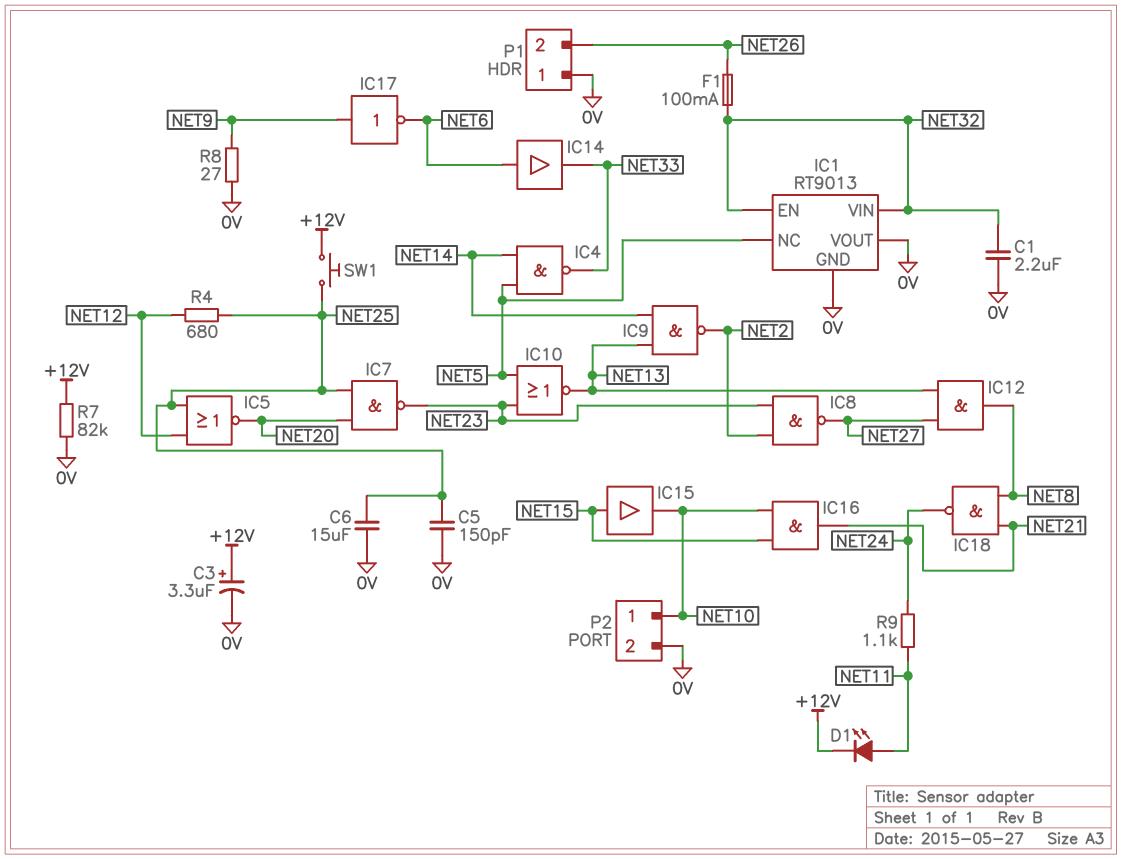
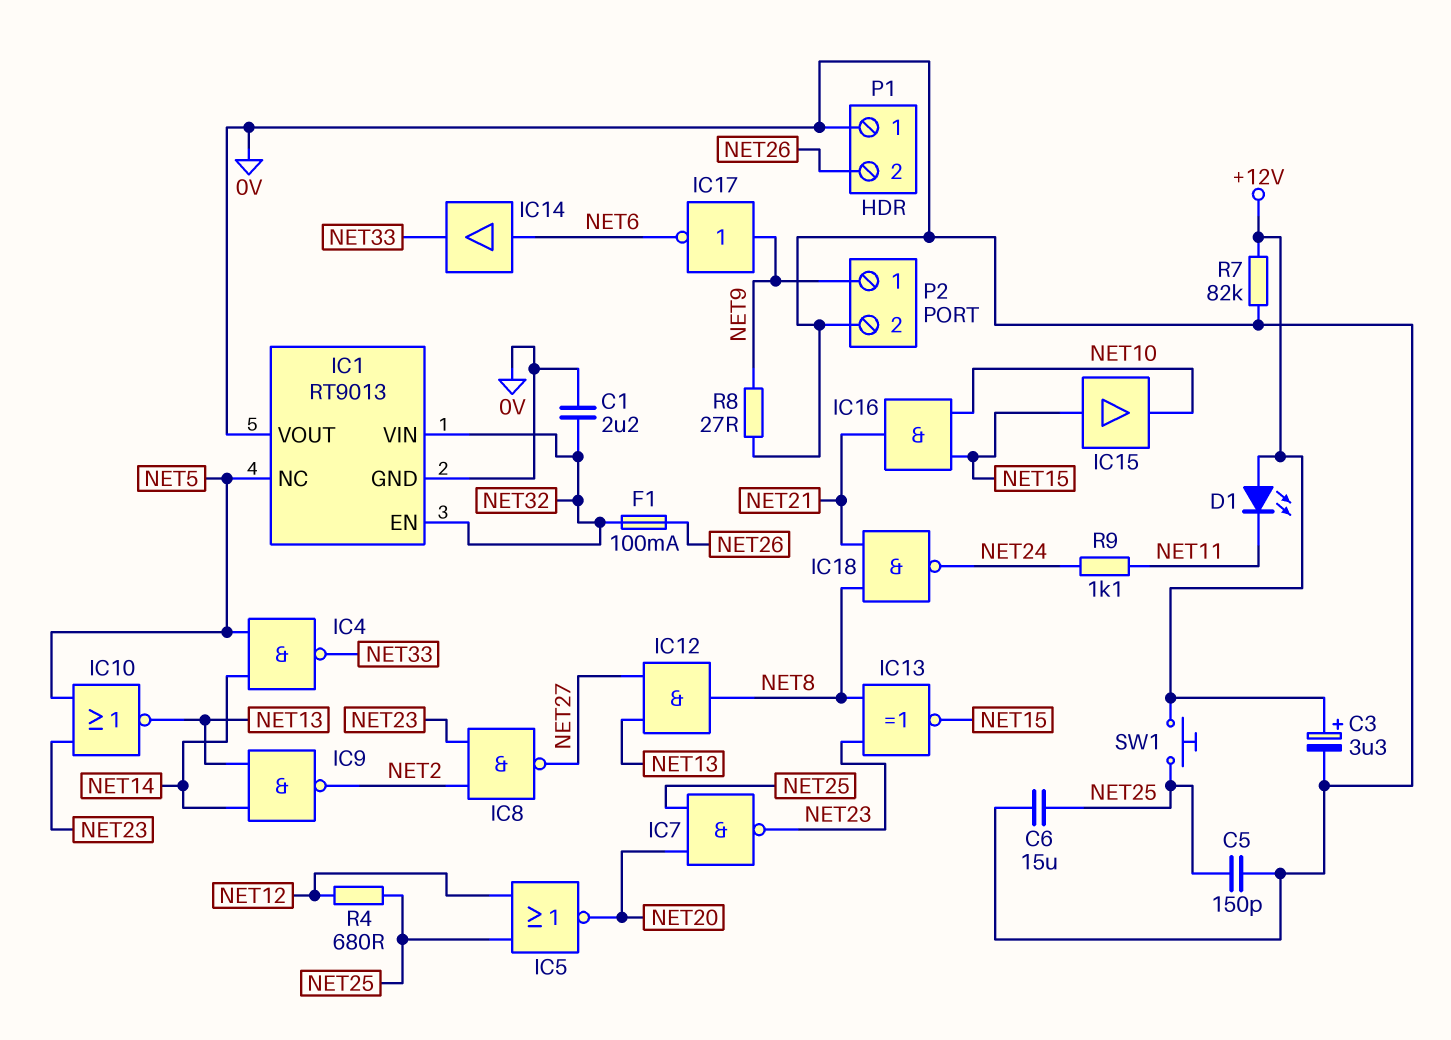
D1: LED (A NET11, K +12V) -> LED (A +12V, K NET11)
IC13: none -> XNOR (in NET8, in NET23, out NET15)
P2 pin 1: NET10 -> NET9

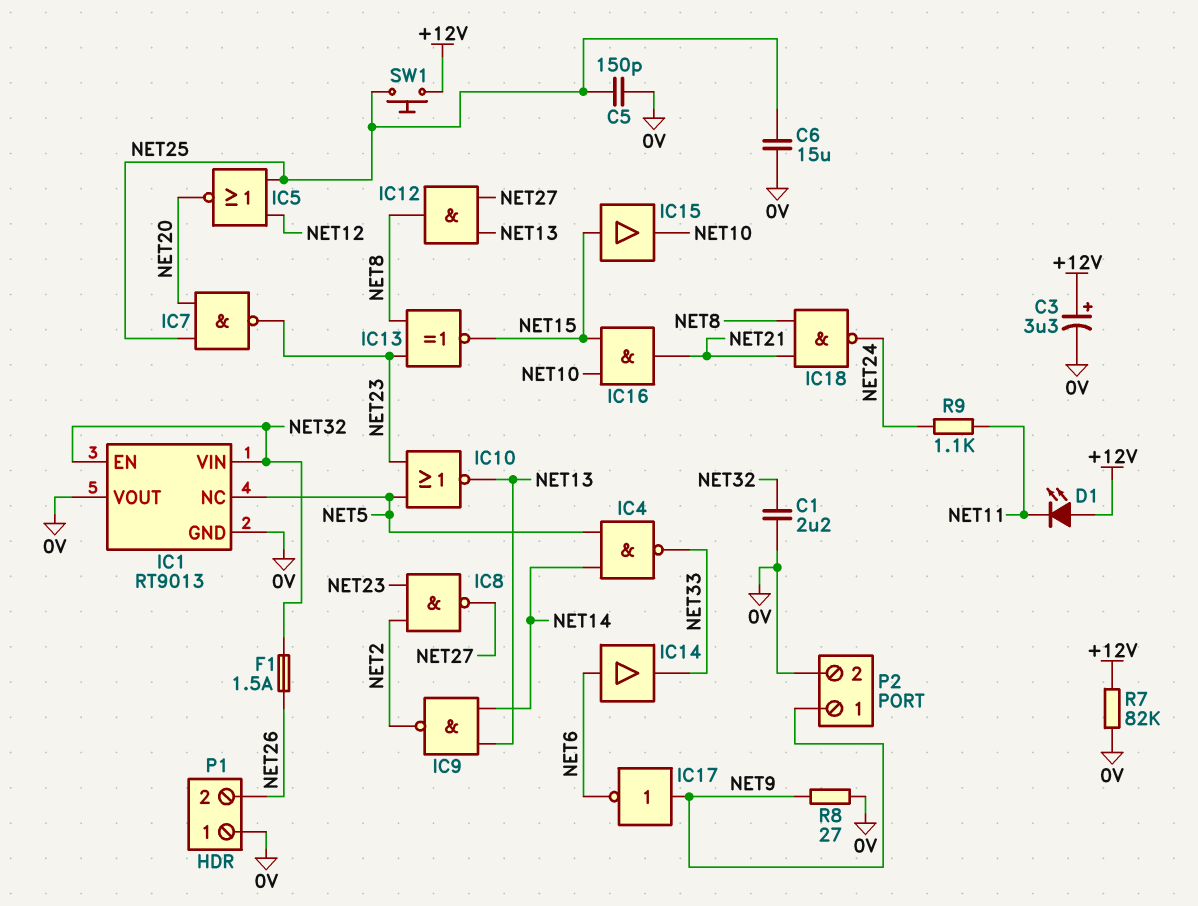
F1: 100mA (NET26, NET32) -> 1.5A (NET26, NET32)
R4: 680 (NET12, NET25) -> none

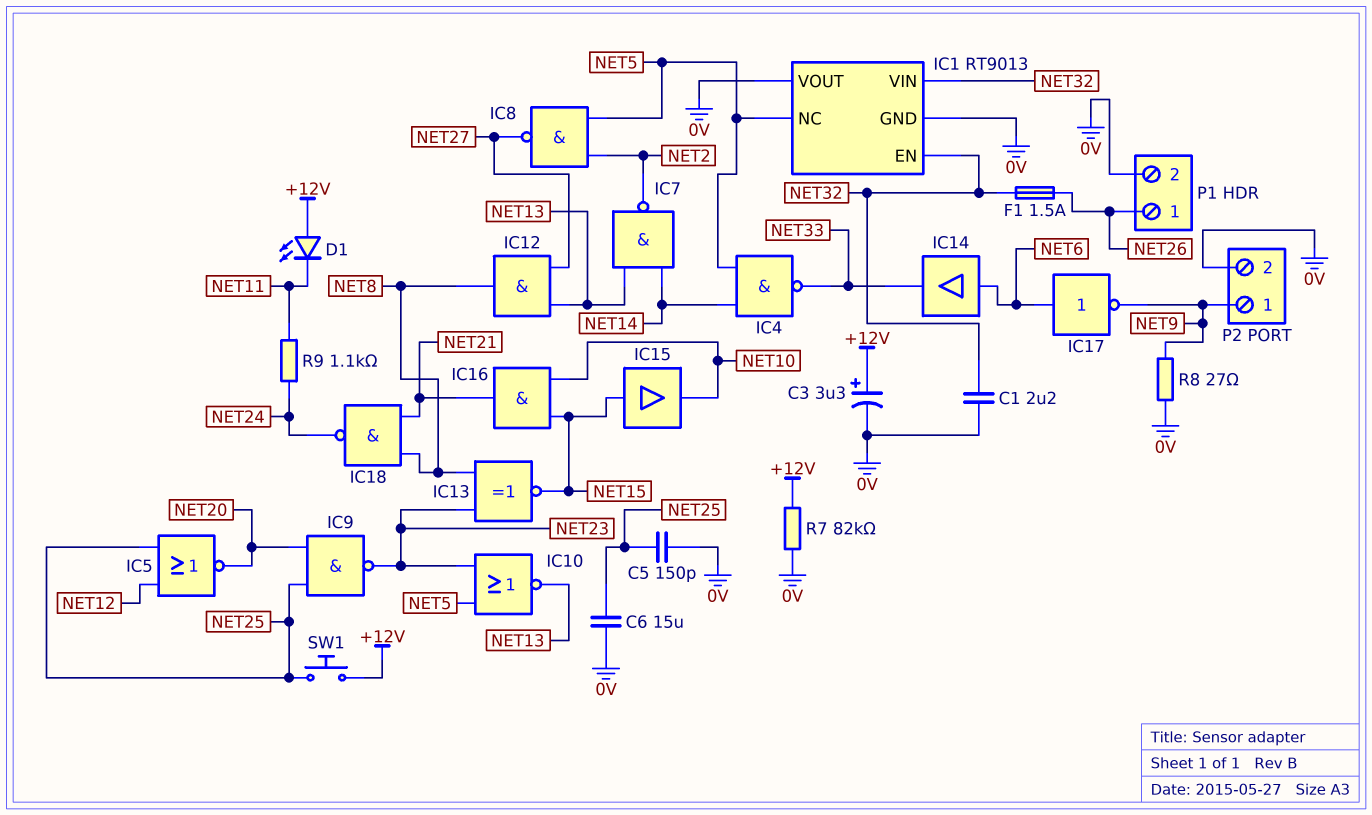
IC7: NAND (in NET20, in NET25, out NET23) -> NAND (in NET13, in NET14, out NET2)
IC8: NAND (in NET2, in NET23, out NET27) -> NAND (in NET2, in NET5, out NET27)
IC9: NAND (in NET13, in NET14, out NET2) -> NAND (in NET20, in NET25, out NET23)
IC17: NOT (in NET9, out NET6) -> NOT (in NET6, out NET9)
P1 pin 1: 0V -> NET26
P1 pin 2: NET26 -> 0V

